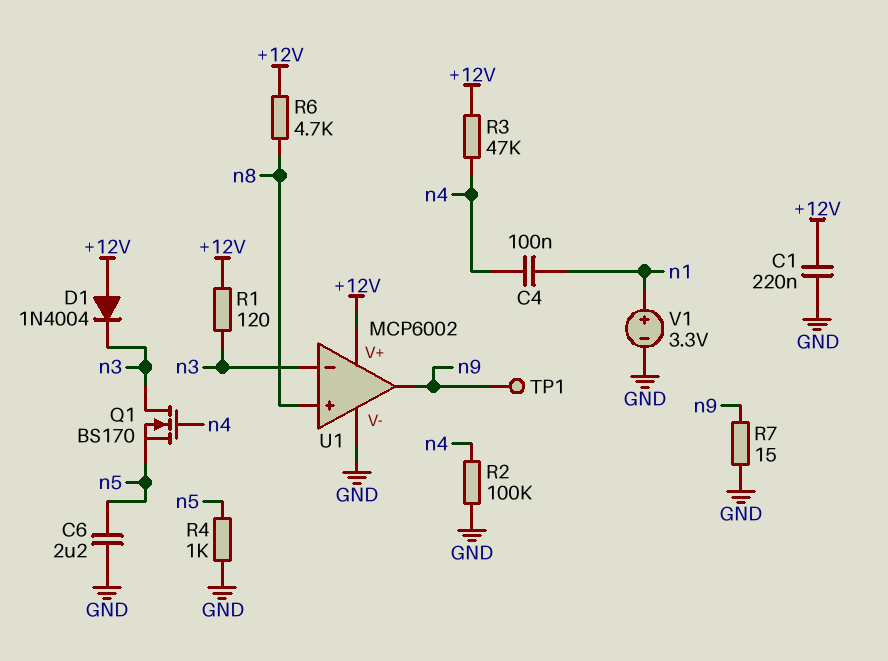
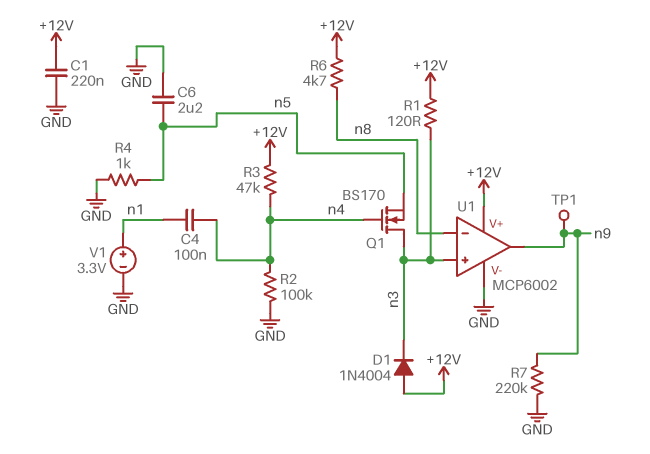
R7: 15 (GND, n9) -> 220k (GND, n9)
U1 pin in+: n8 -> n3
U1 pin in-: n3 -> n8

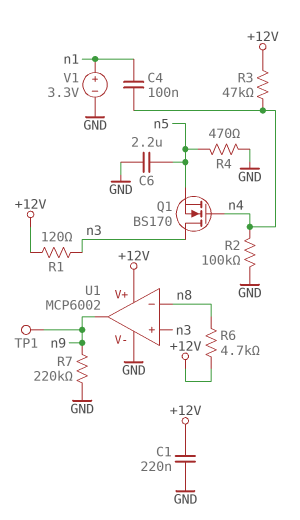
D1: diode 1N4004 (A +12V, K n3) -> none
R4: 1k (GND, n5) -> 470 (GND, n5)

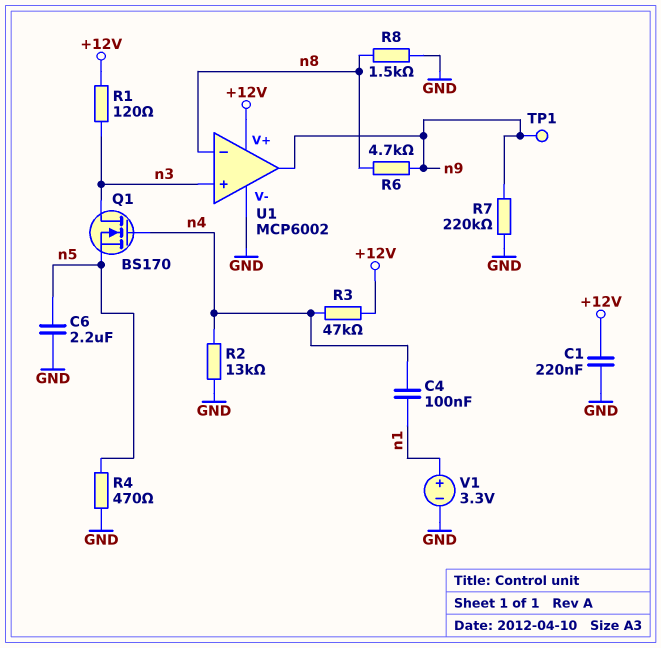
R2: 100k (GND, n4) -> 13k (GND, n4)
R6: 4.7k (+12V, n8) -> 4.7k (n8, n9)
R8: none -> 1.5k (GND, n8)

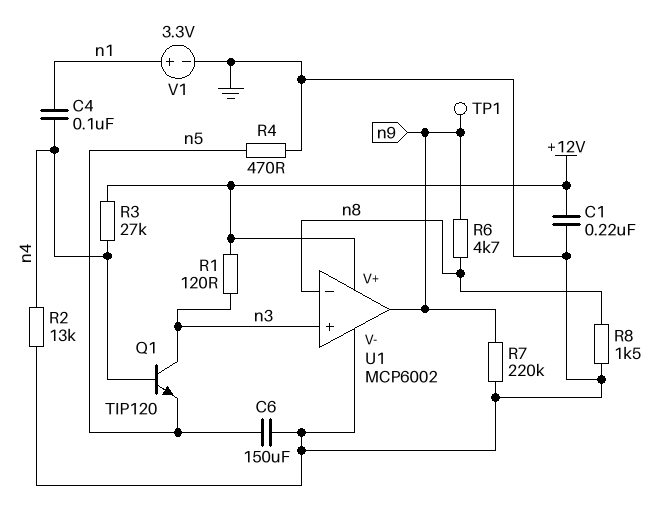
C6: 2.2uF (GND, n5) -> 150uF (GND, n5)
Q1: NMOS BS170 (G n4, D n3, S n5) -> NPN TIP120 (B n4, C n3, E n5)
R3: 47k (+12V, n4) -> 27k (+12V, n4)

